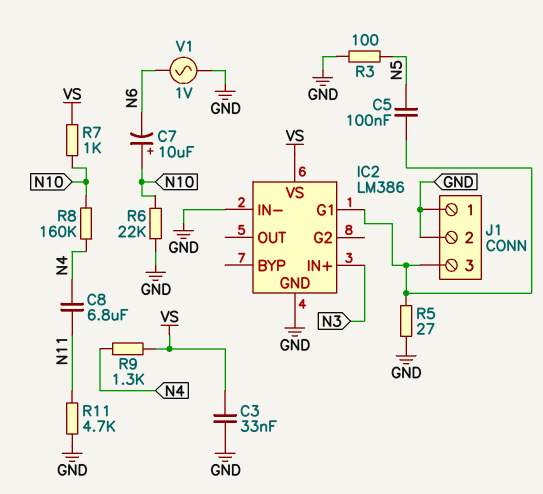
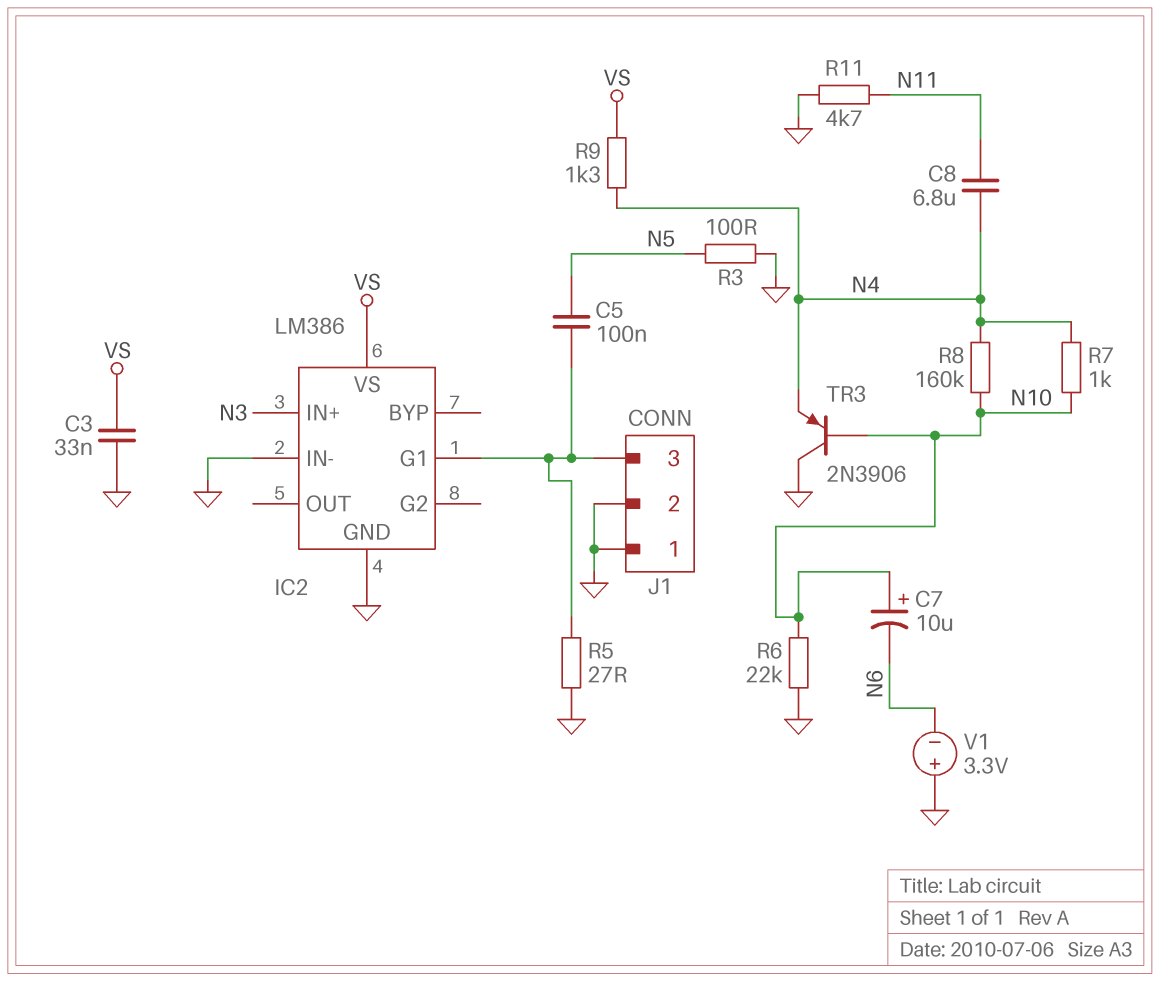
R7: 1k (N10, VS) -> 1k (N4, N10)
TR3: none -> PNP 2N3906 (B N10, C GND, E N4)
V1: AC 1V (GND, N6) -> 3.3V (plus GND, minus N6)

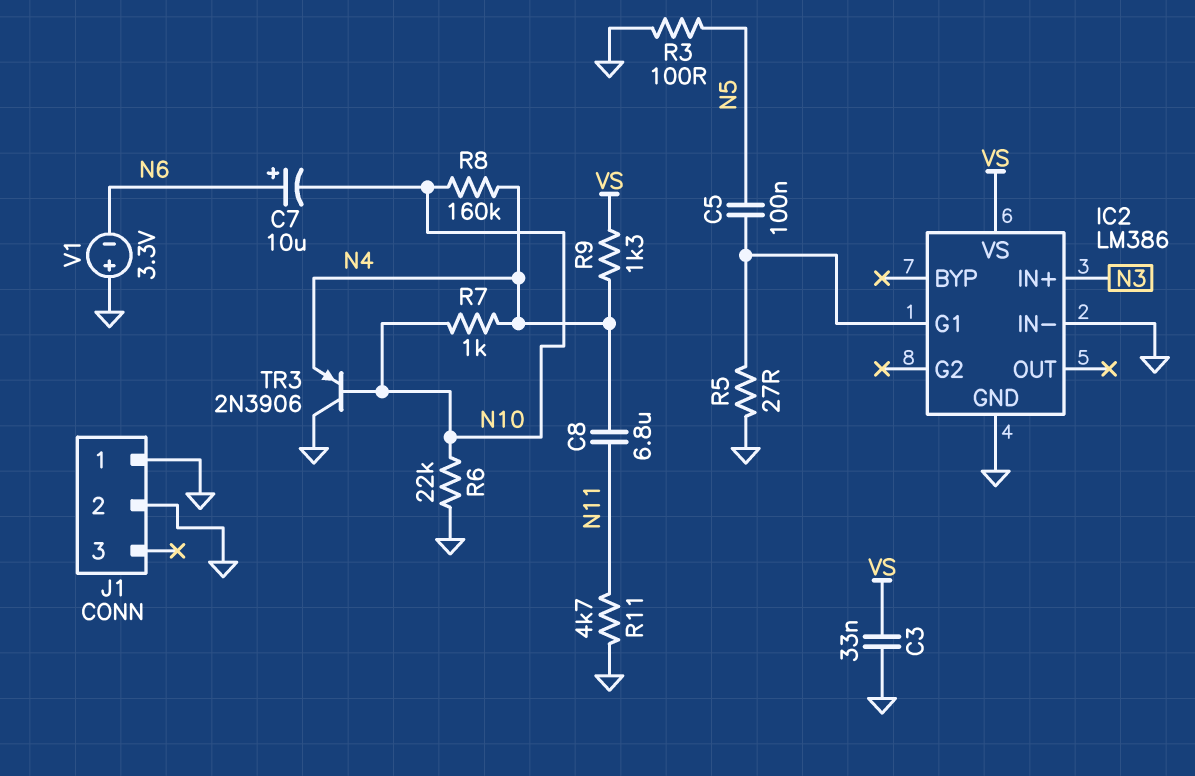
C7: 10uF (plus N10, minus N6) -> 10uF (plus N6, minus N10)
J1 pin 3: IC2/G1 -> none

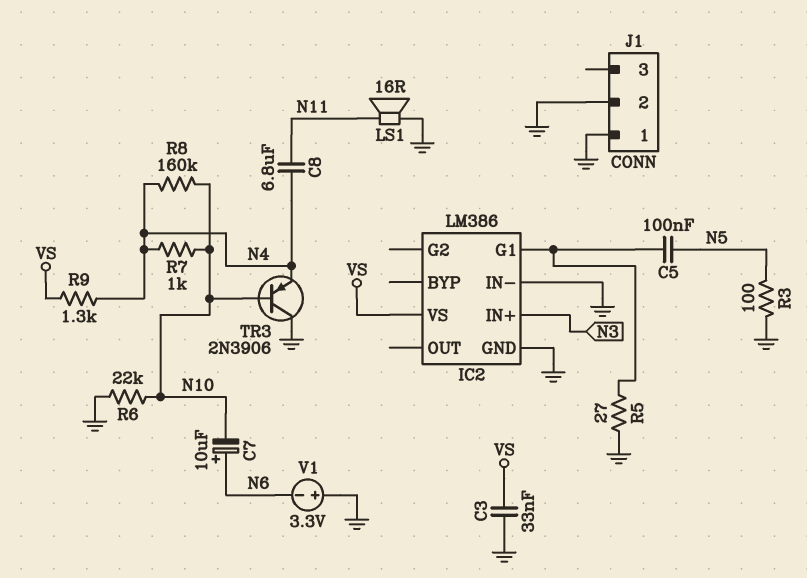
LS1: none -> speaker 16R (GND, N11)
R11: 4.7k (GND, N11) -> none

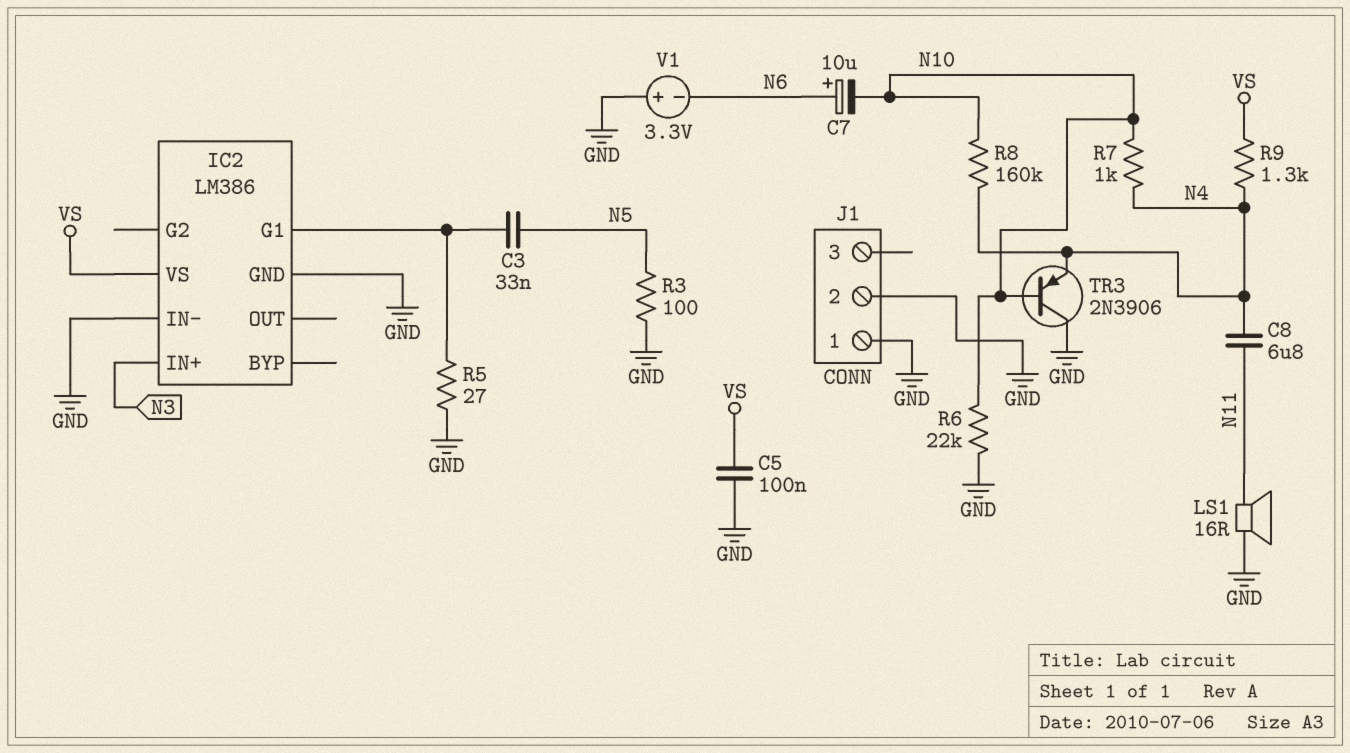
C3: 33nF (GND, VS) -> 33nF (IC2/G1, N5)
C5: 100nF (IC2/G1, N5) -> 100nF (GND, VS)

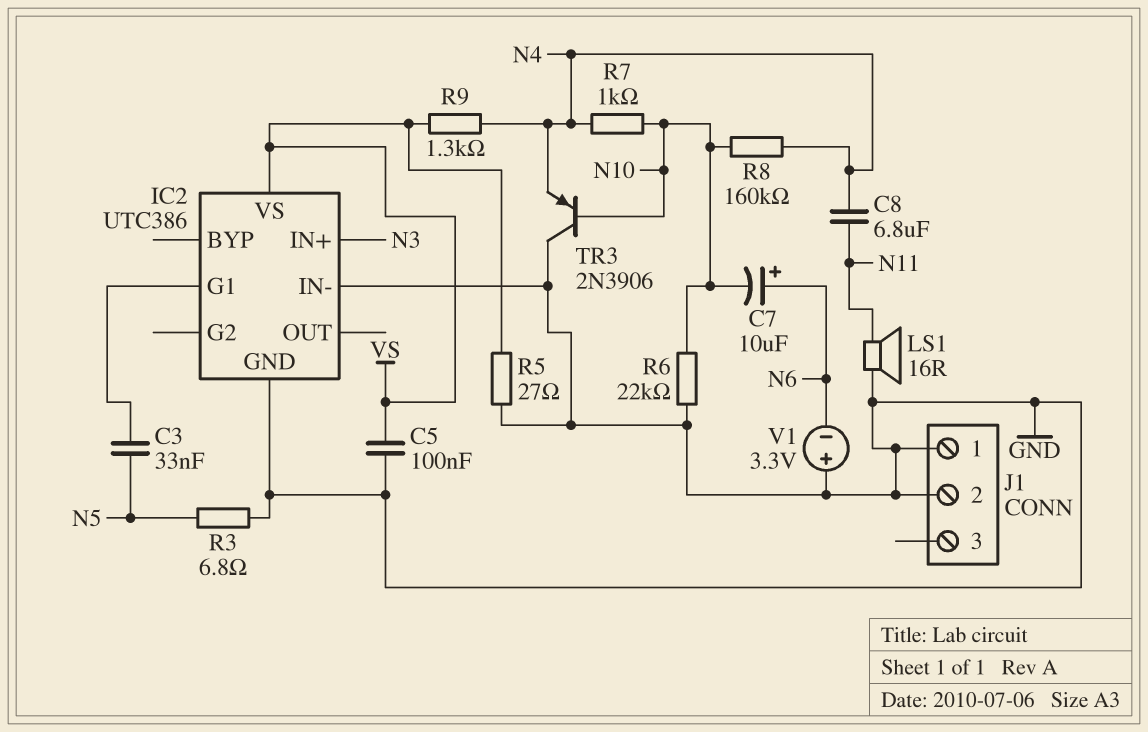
IC2: LM386 -> UTC386
R3: 100 (GND, N5) -> 6.8 (GND, N5)
R5: 27 (GND, IC2/G1) -> 27 (GND, VS)

